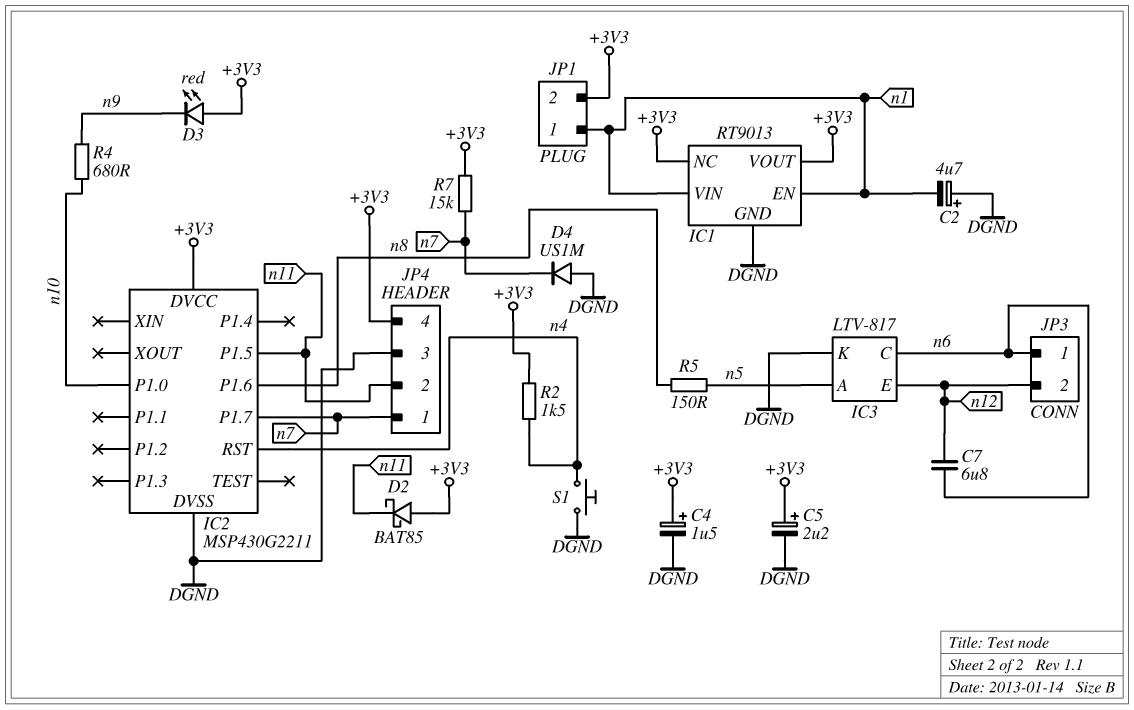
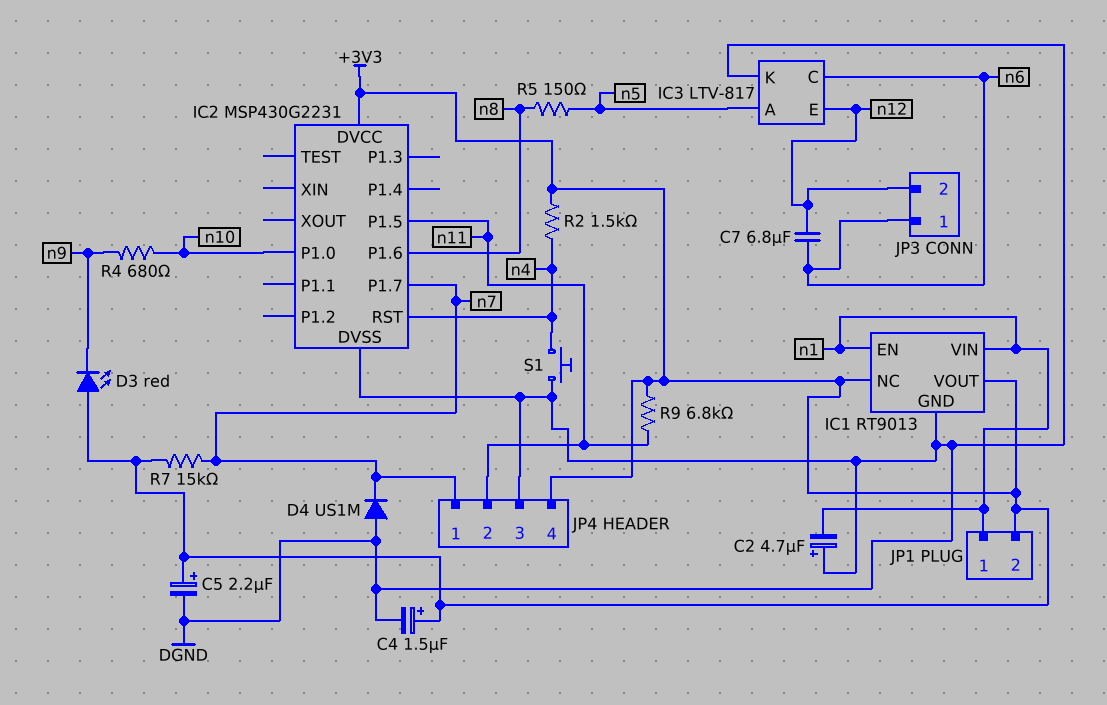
D2: schottky BAT85 (A +3V3, K n11) -> none
IC2: MSP430G2211 -> MSP430G2231
R9: none -> 6.8k (+3V3, n11)

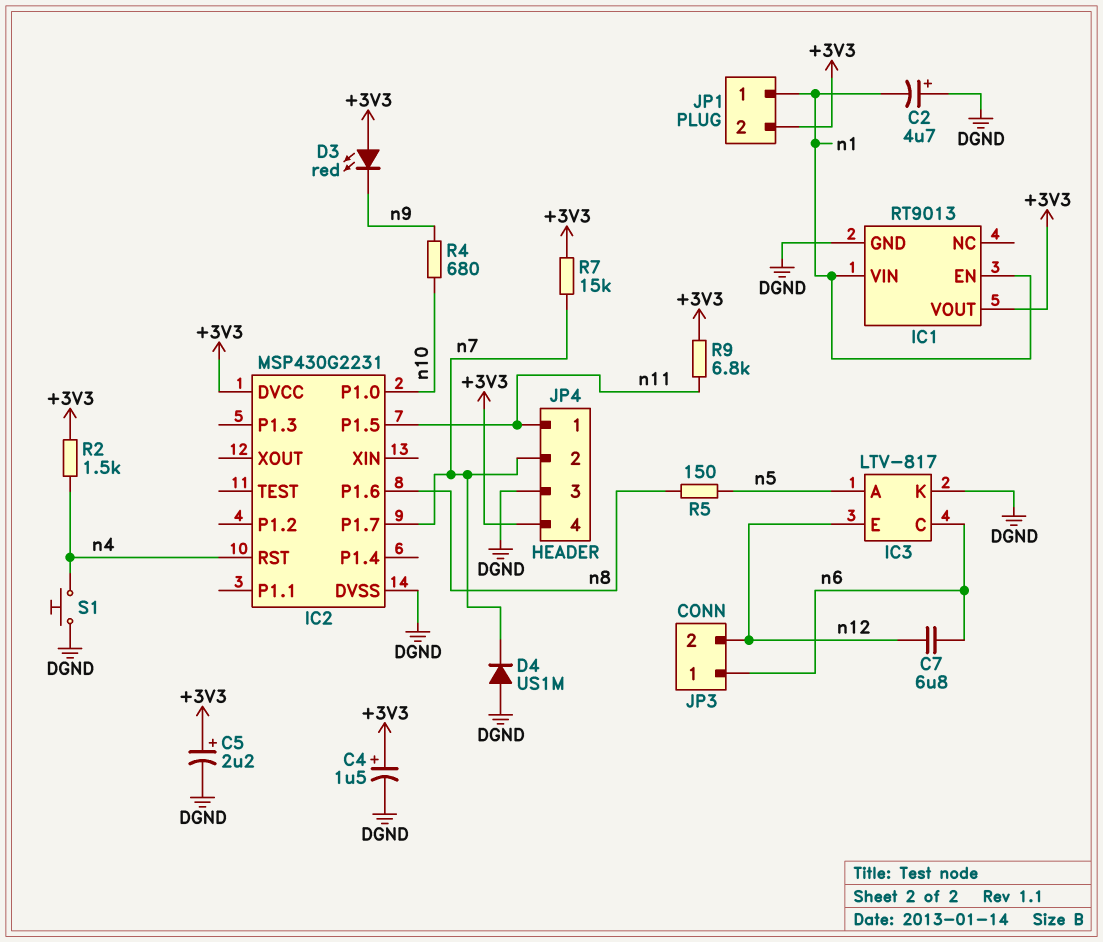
IC1 pin NC: +3V3 -> none
JP4 pin 1: n7 -> n11
JP4 pin 2: n11 -> n7

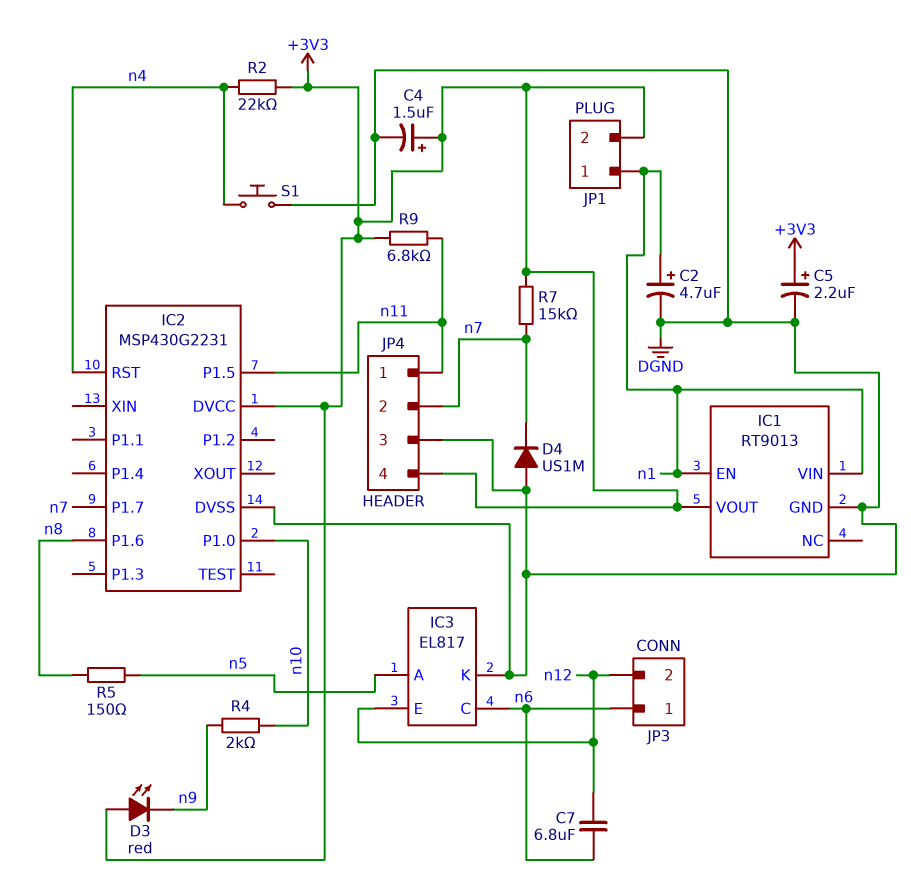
C2: 4.7uF (plus DGND, minus n1) -> 4.7uF (plus n1, minus DGND)
IC3: LTV-817 -> EL817
R2: 1.5k (+3V3, n4) -> 22k (+3V3, n4)
R4: 680 (n9, n10) -> 2k (n9, n10)

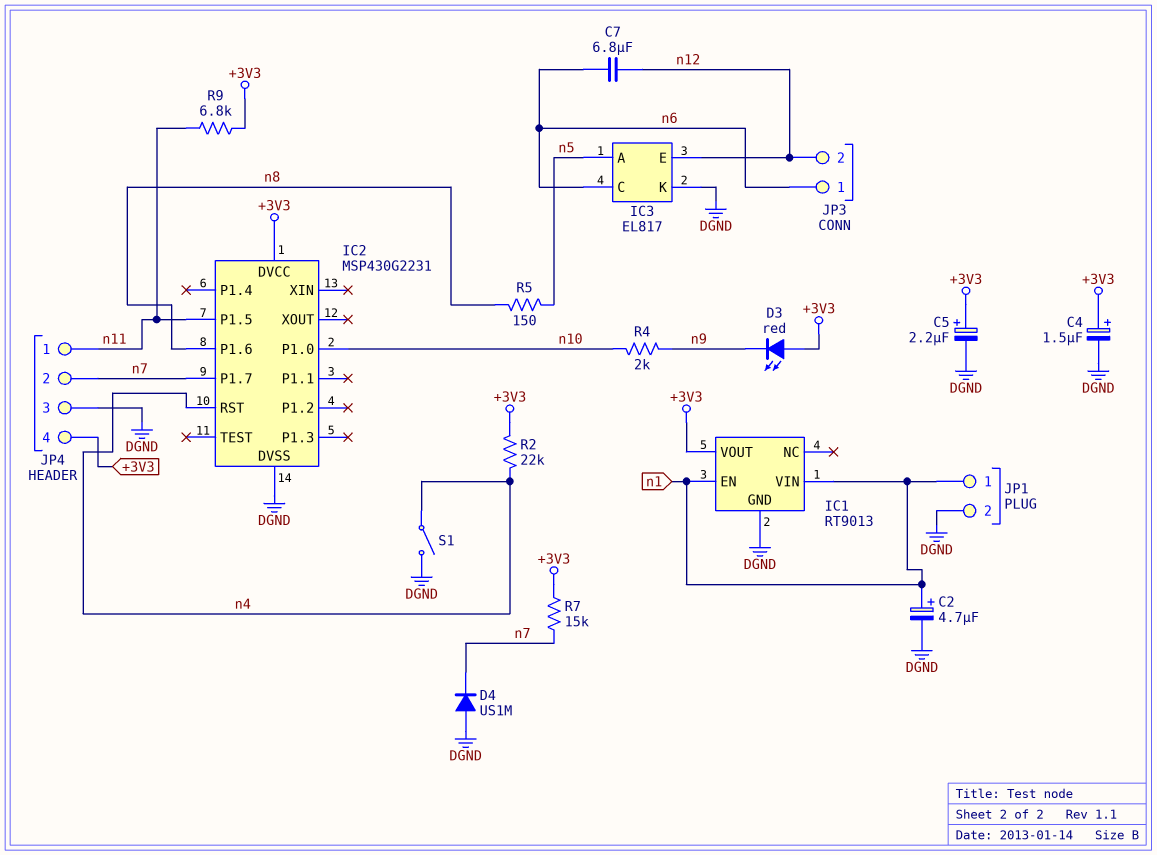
JP1 pin 2: +3V3 -> DGND
S1: button (DGND, n4) -> switch (DGND, n4)

